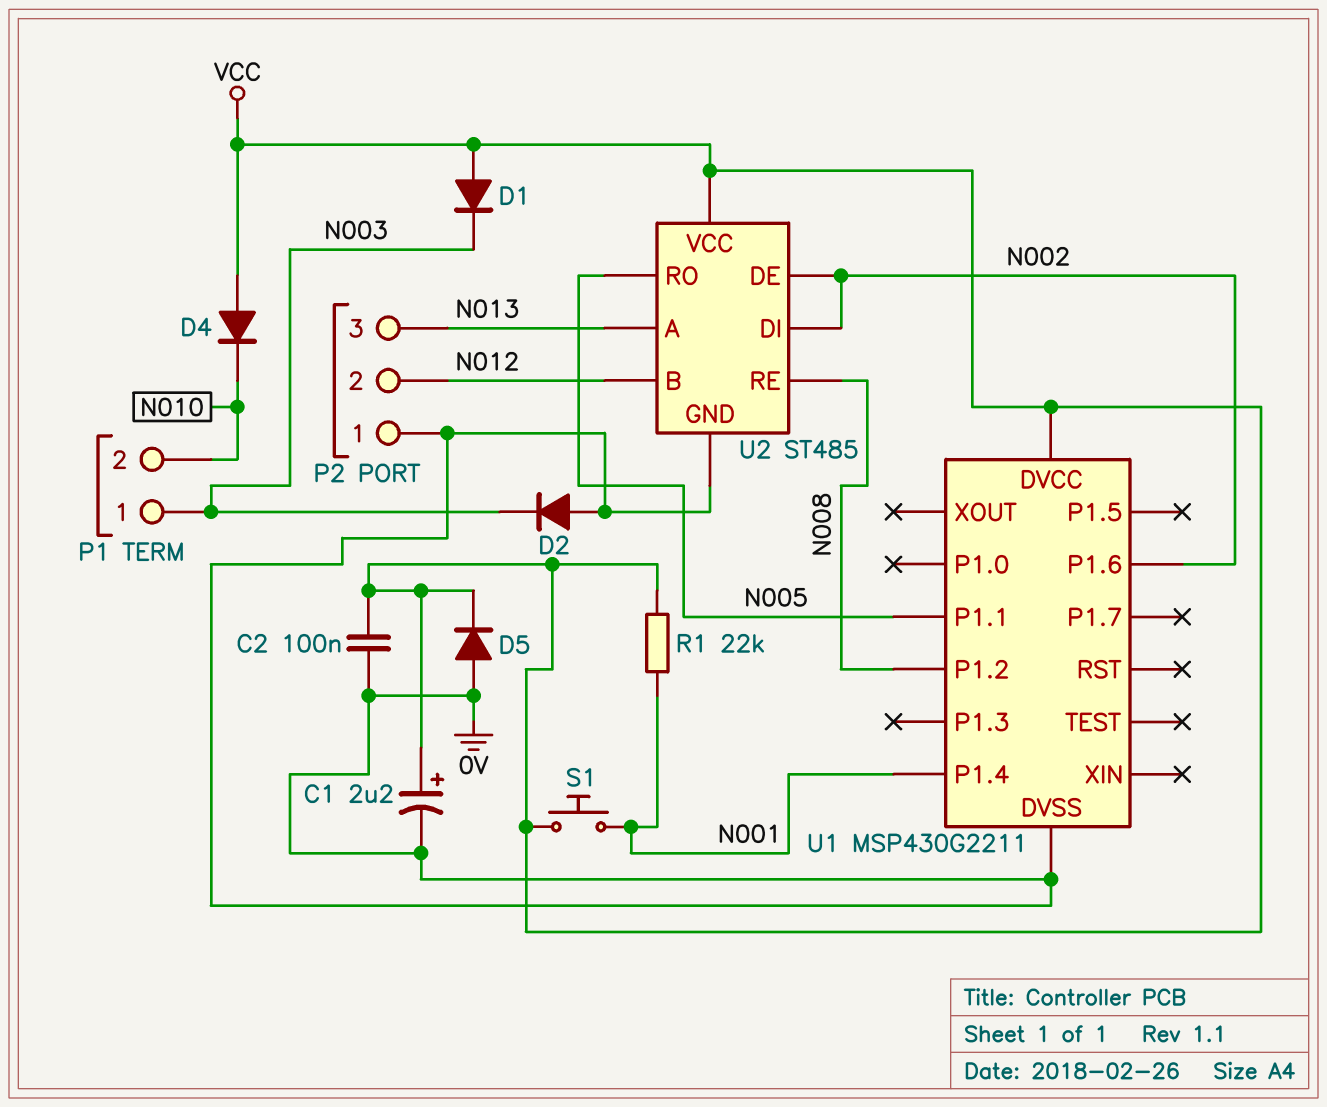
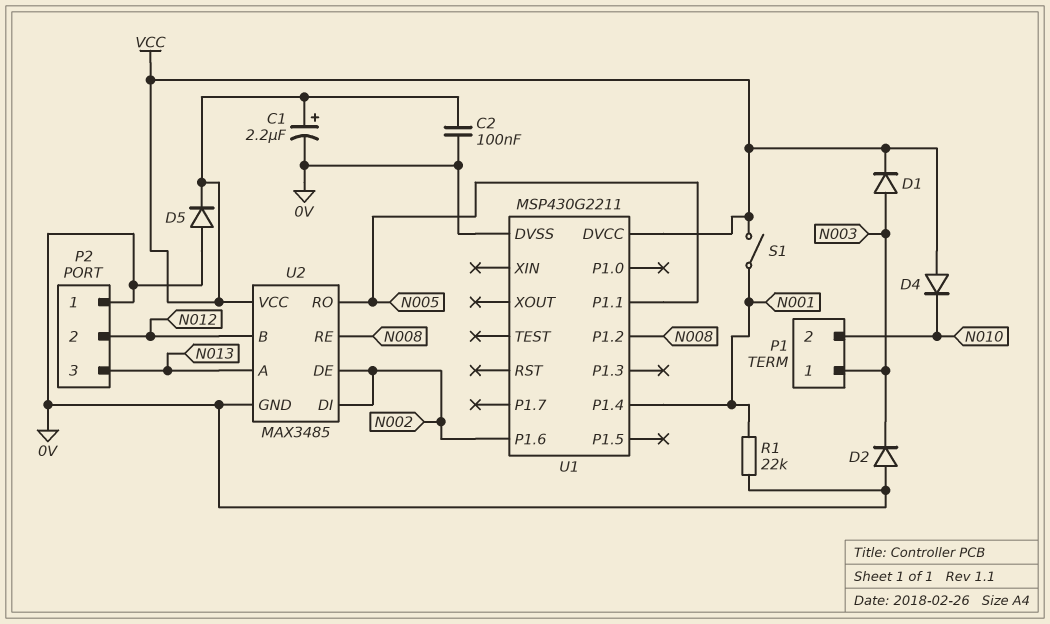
D1: diode (A VCC, K N003) -> diode (A N003, K VCC)
R1: 22k (N001, VCC) -> 22k (0V, N001)
S1: button (N001, VCC) -> switch (N001, VCC)
U2: ST485 -> MAX3485

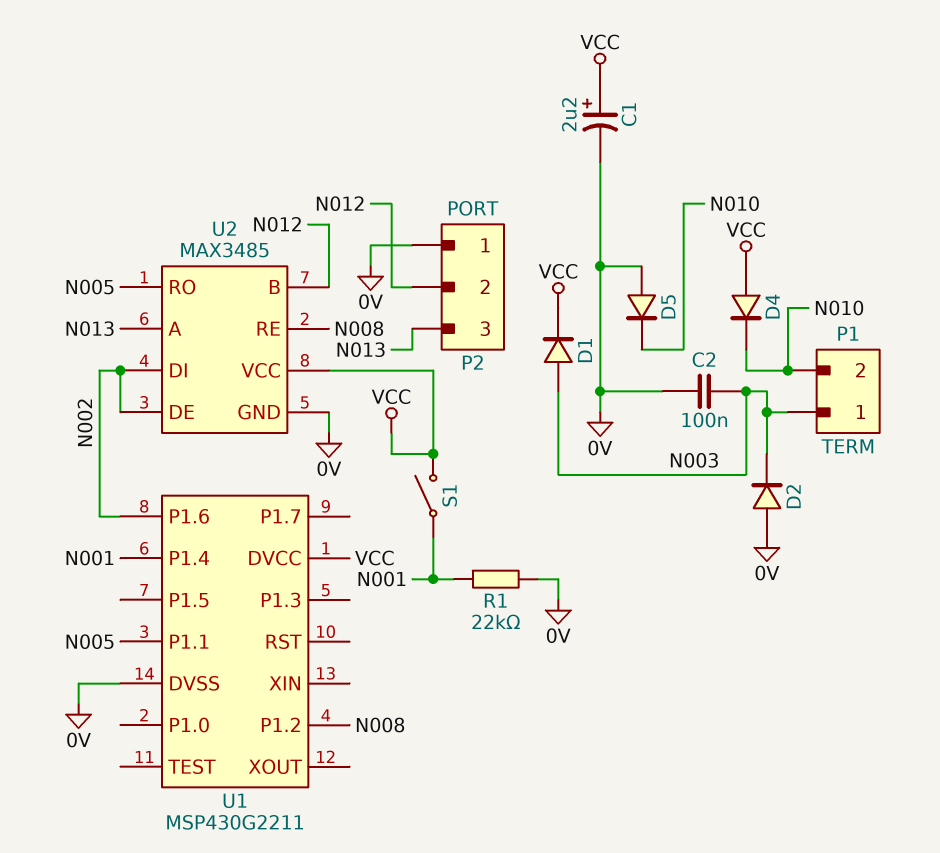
C2: 100nF (0V, VCC) -> 100nF (0V, N003)
D5: diode (A 0V, K VCC) -> diode (A 0V, K N010)

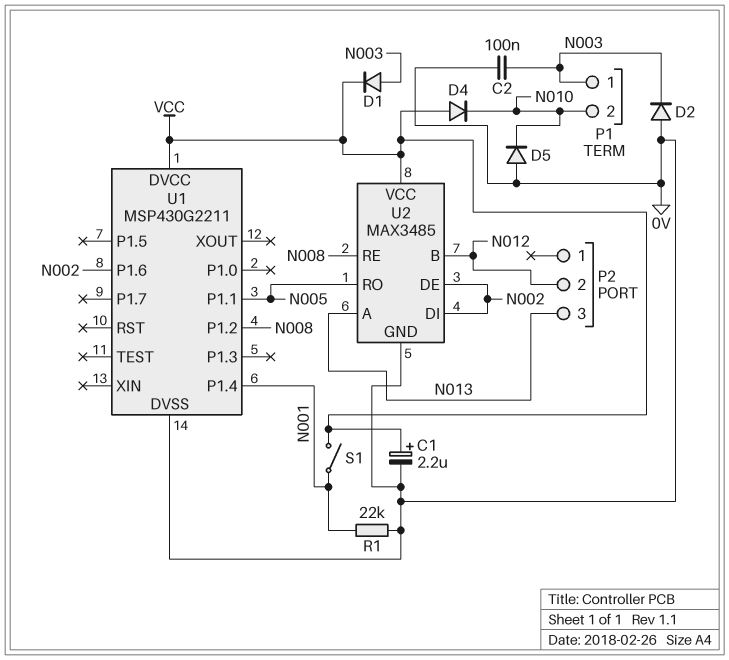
P2 pin 1: 0V -> none

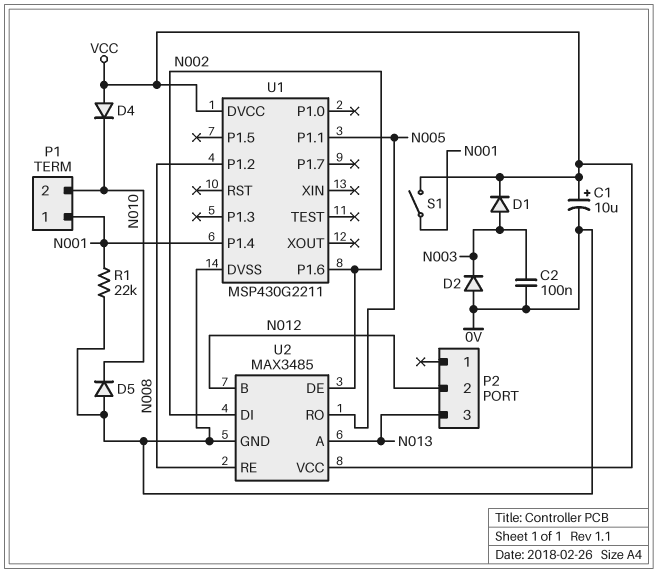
C1: 2.2uF (plus VCC, minus 0V) -> 10uF (plus VCC, minus 0V)
P1 pin 1: N003 -> N001

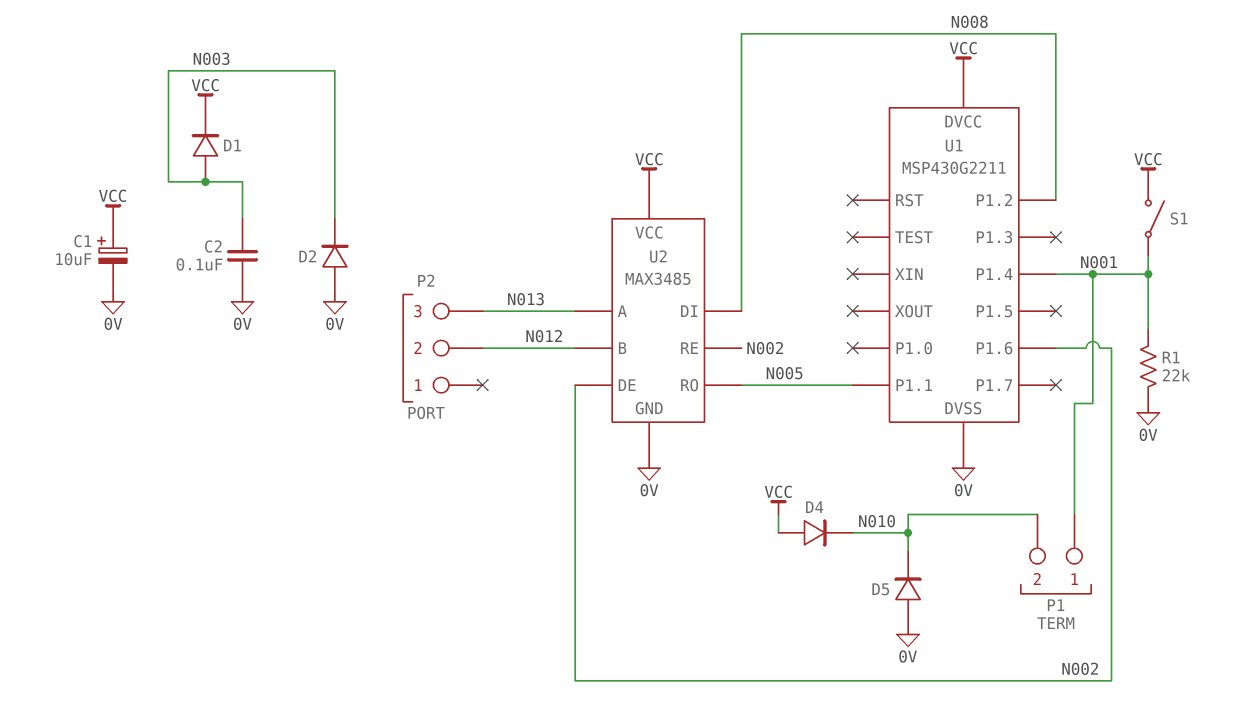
U2 pin DI: N002 -> N008
U2 pin RE: N008 -> N002

